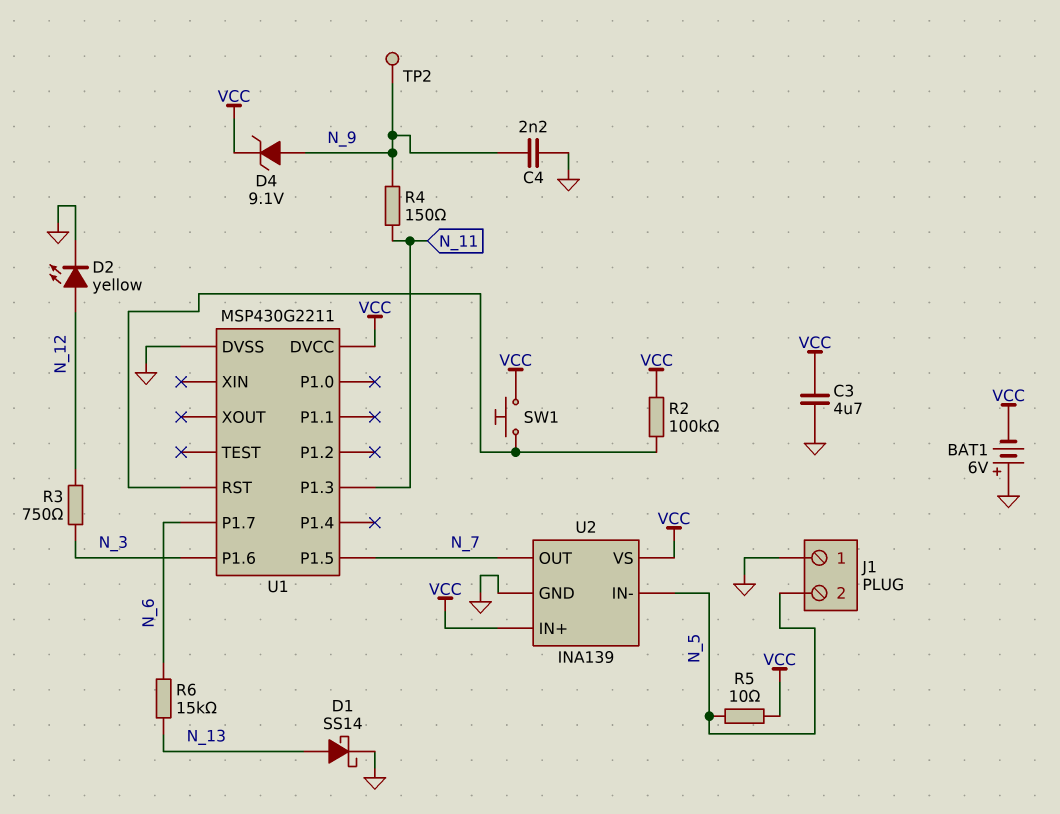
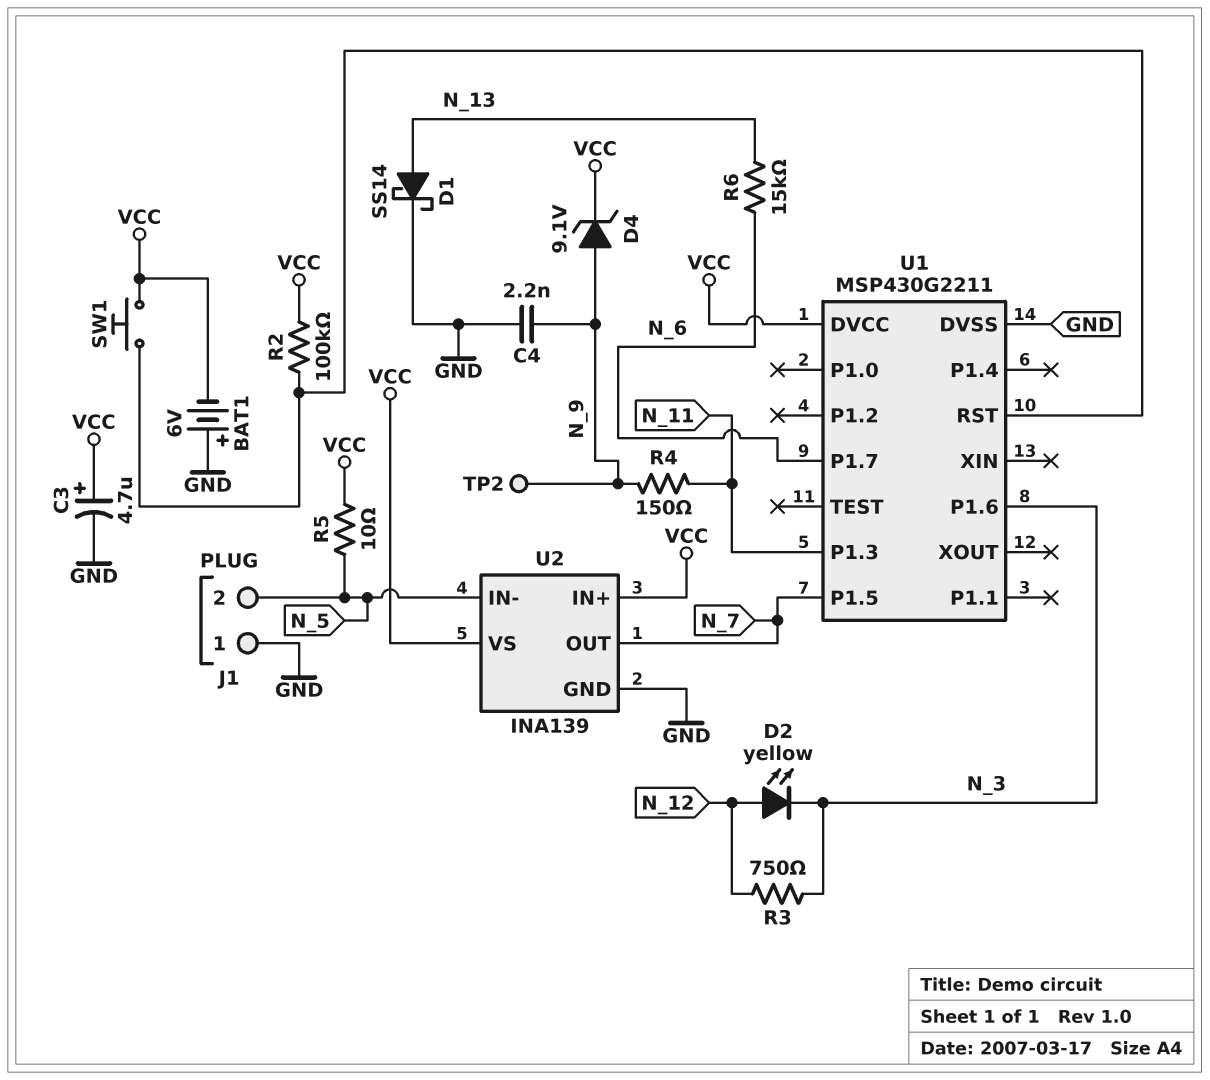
C3: 4.7uF (GND, VCC) -> 4.7uF (plus VCC, minus GND)
D2: LED yellow (A N_12, K GND) -> LED yellow (A N_12, K N_3)

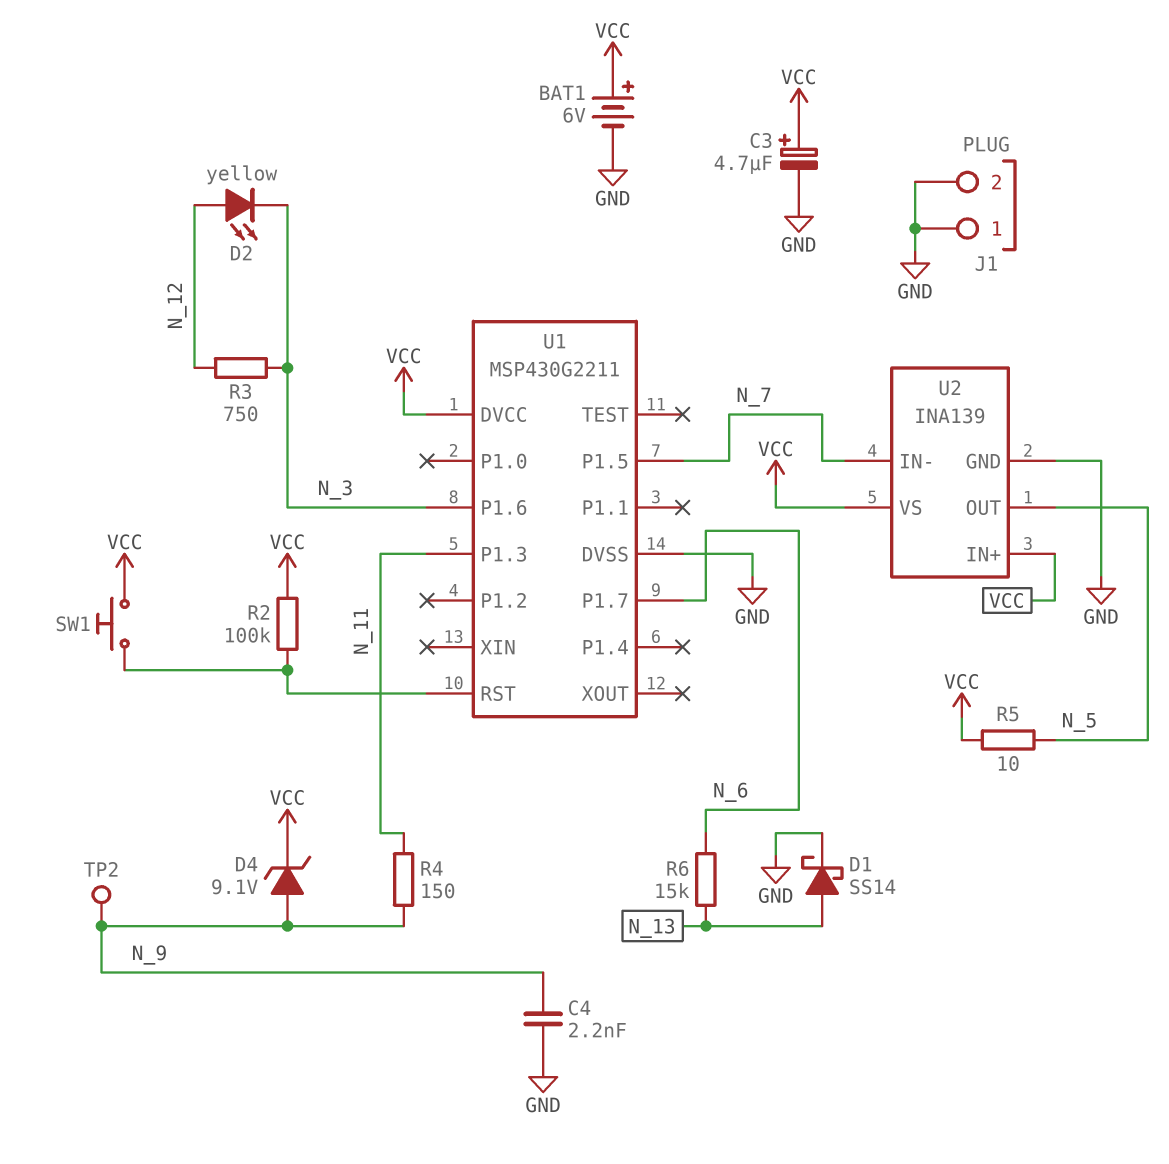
BAT1: 6V (plus GND, minus VCC) -> 6V (plus VCC, minus GND)
J1 pin 2: N_5 -> GND
U2 pin IN-: N_5 -> N_7
U2 pin OUT: N_7 -> N_5

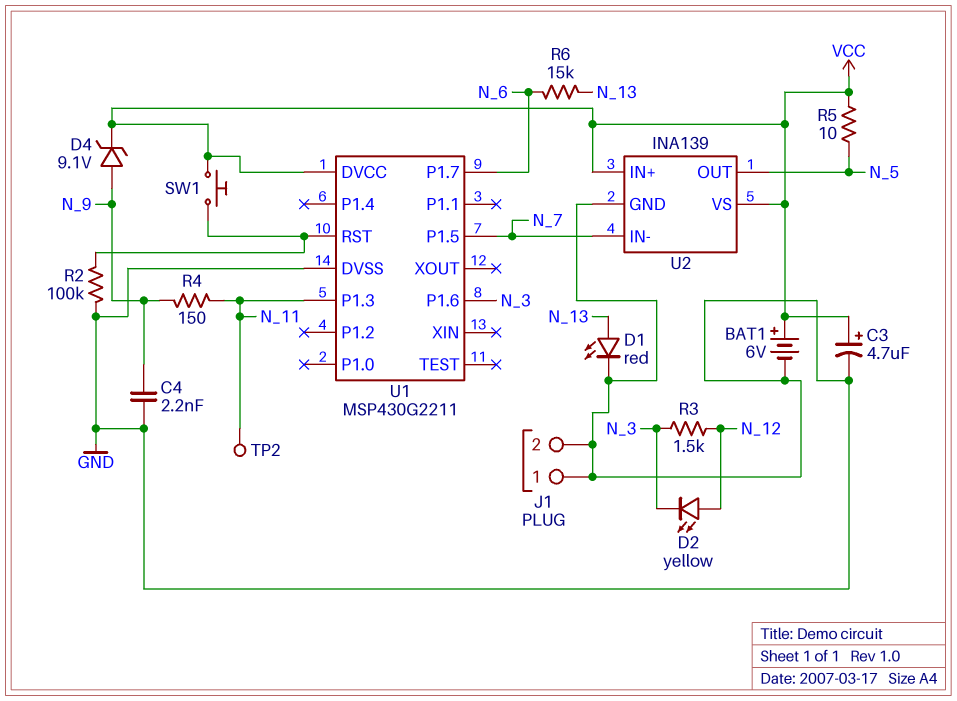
D1: schottky SS14 (A N_13, K GND) -> LED red (A N_13, K GND)
R2: 100k (U1/RST, VCC) -> 100k (GND, U1/RST)
R3: 750 (N_3, N_12) -> 1.5k (N_3, N_12)
TP2: test point (N_9) -> test point (N_11)

